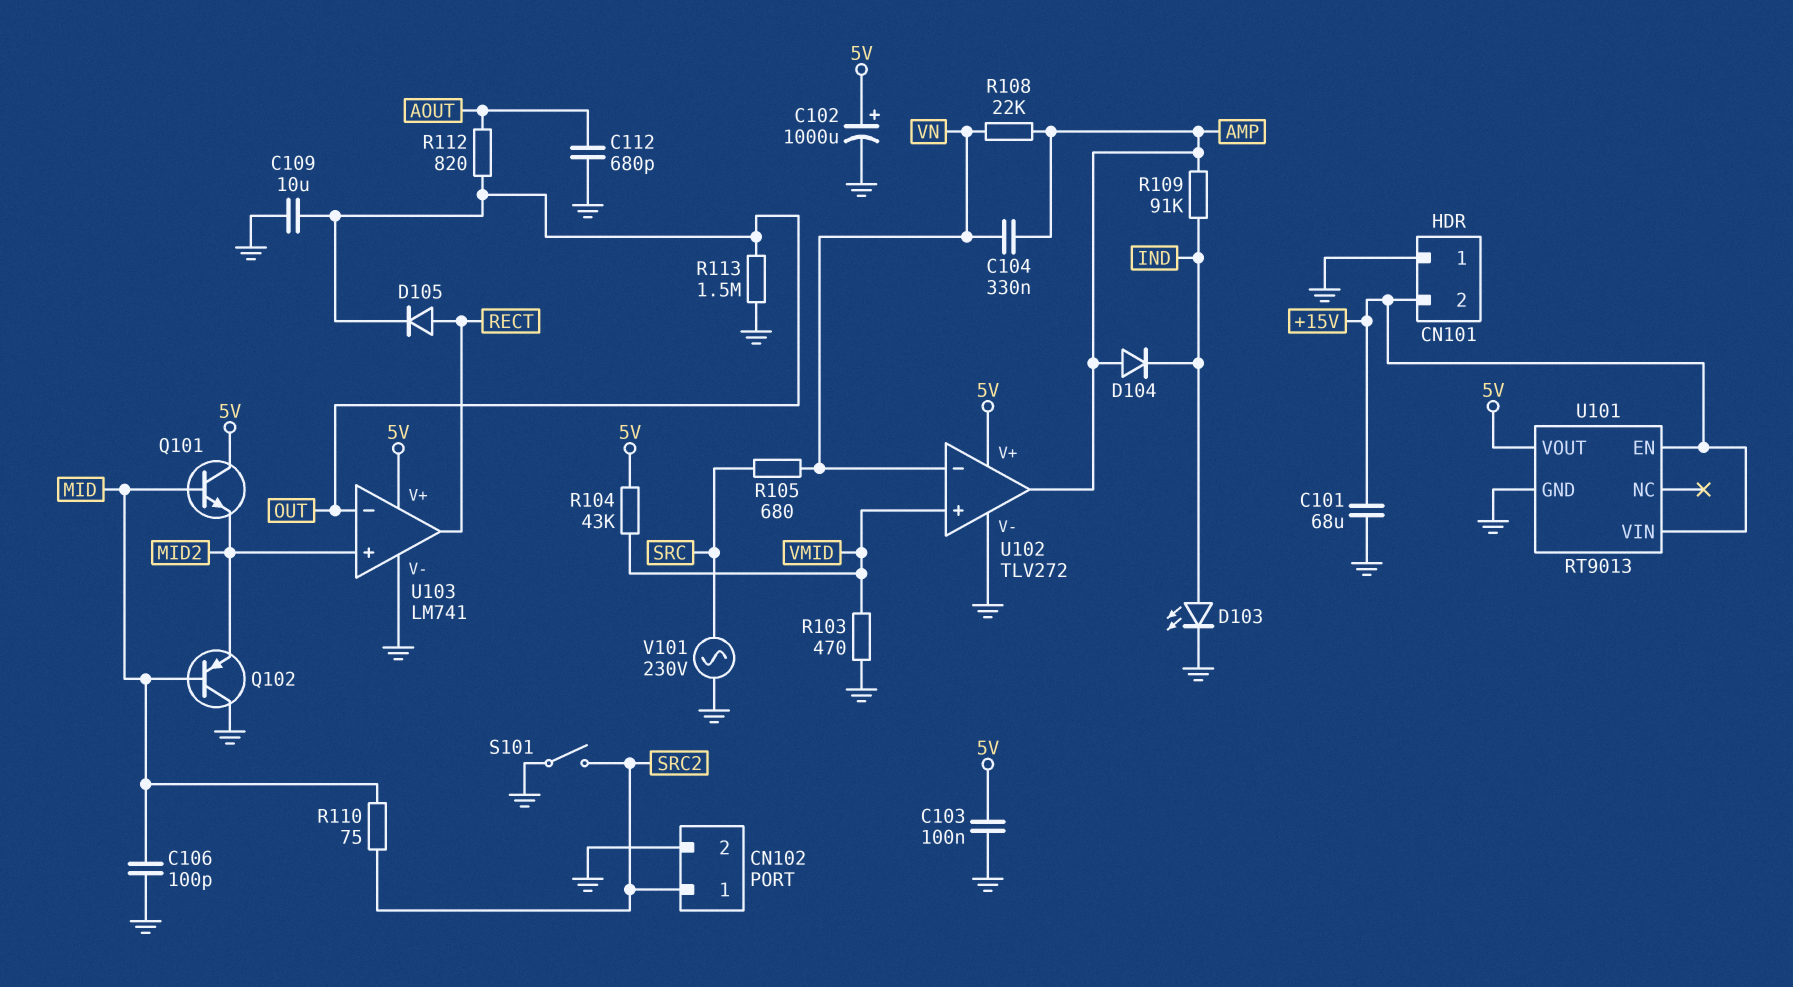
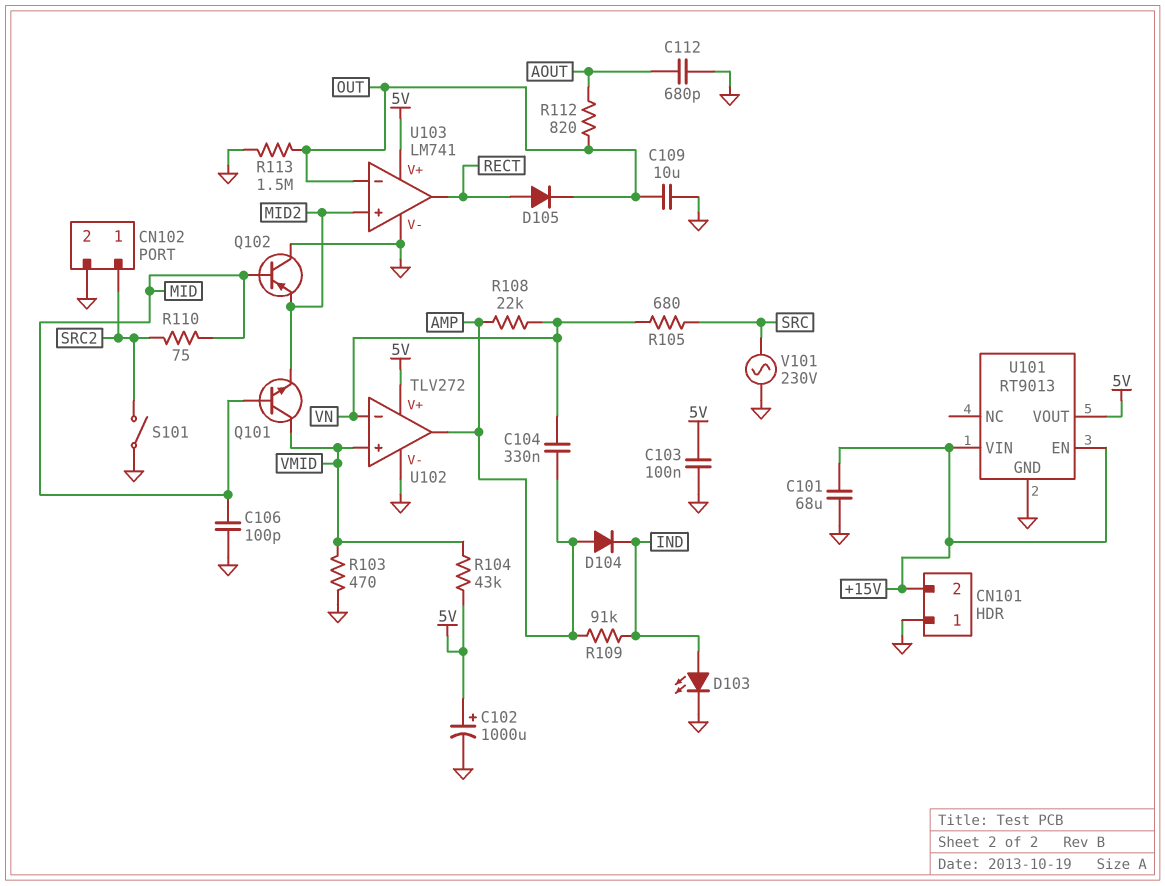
Q101: NPN (B MID, C 5V, E MID2) -> NPN (B MID, C VMID, E MID2)

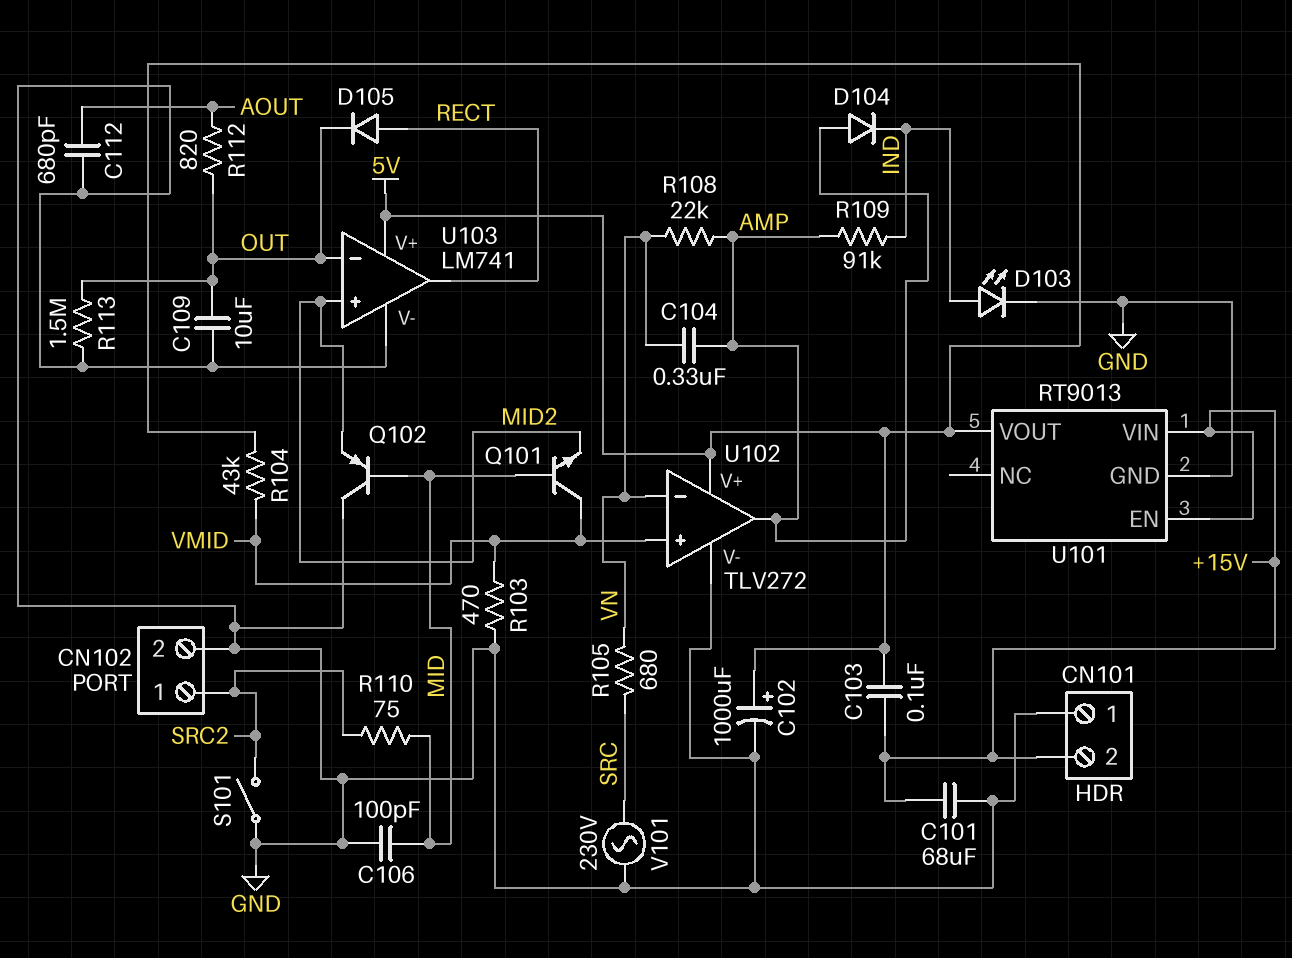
C103: 100nF (5V, GND) -> 100nF (+15V, 5V)

